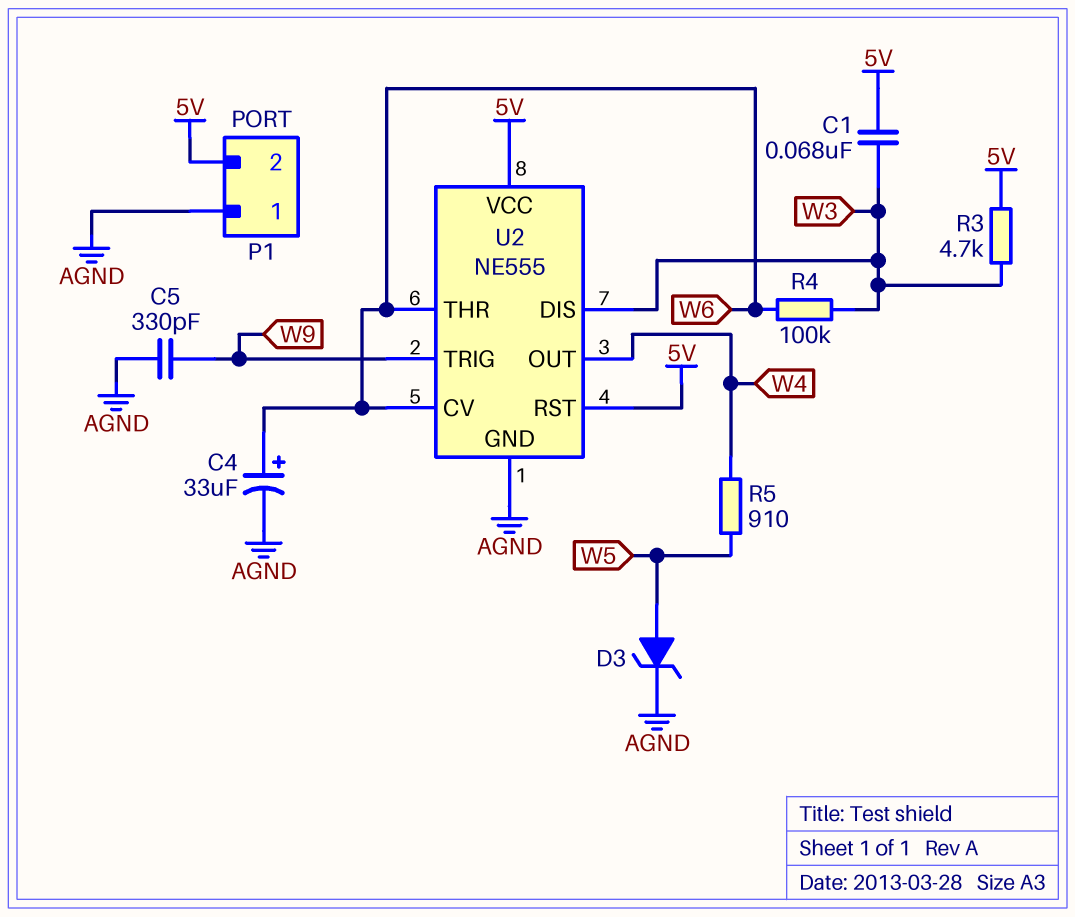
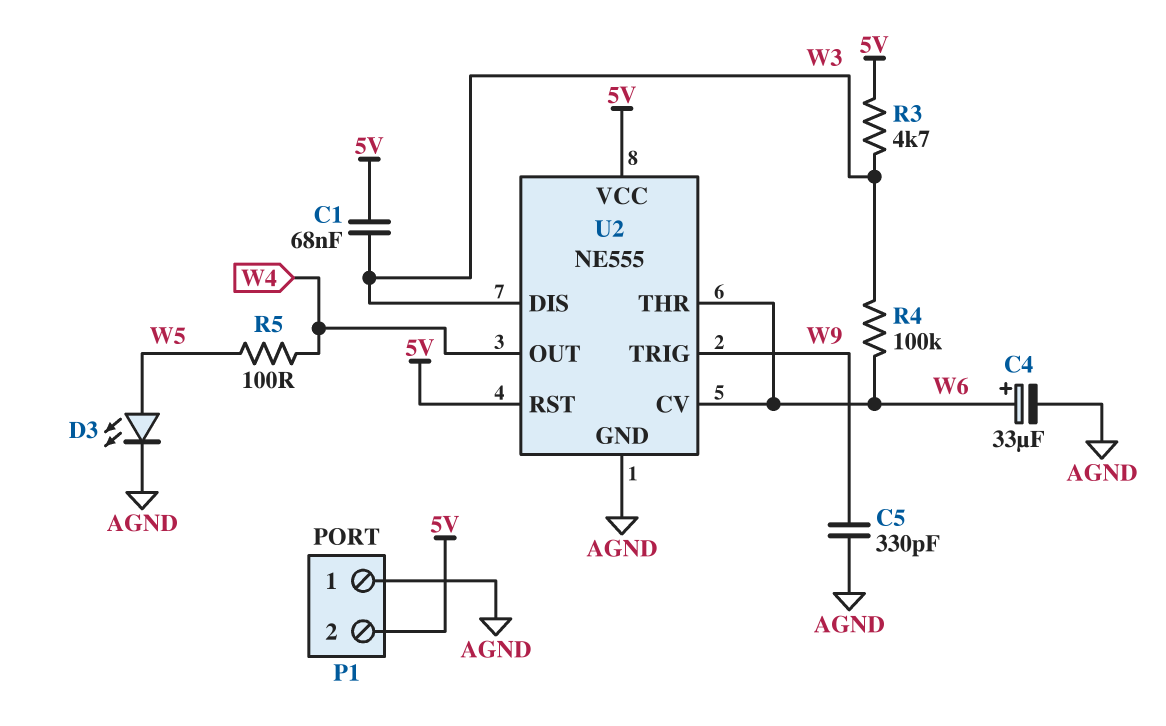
D3: zener (A W5, K AGND) -> LED (A W5, K AGND)
R5: 910 (W4, W5) -> 100 (W4, W5)

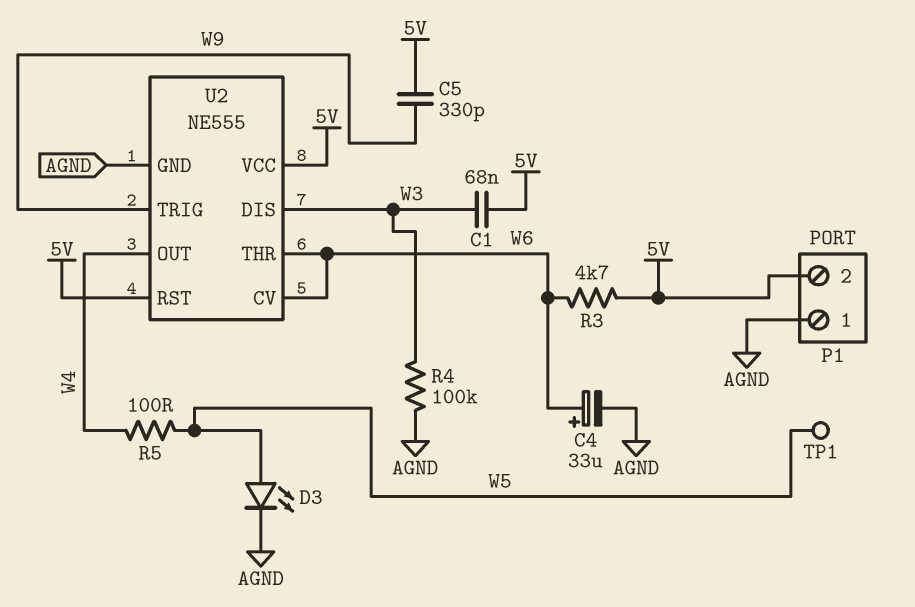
C5: 330pF (AGND, W9) -> 330pF (5V, W9)
R3: 4.7k (5V, W3) -> 4.7k (5V, W6)
R4: 100k (W3, W6) -> 100k (AGND, W3)
TP1: none -> test point (W5)

